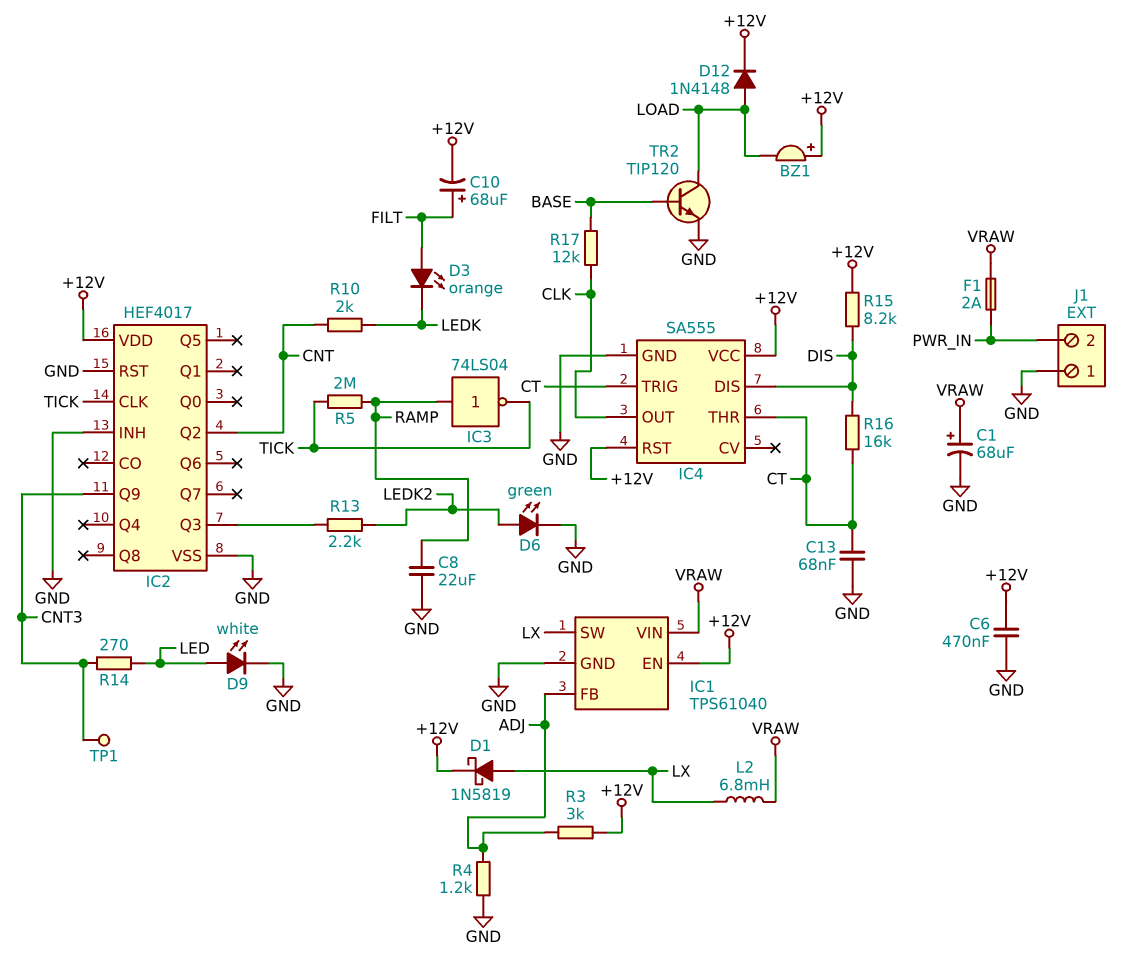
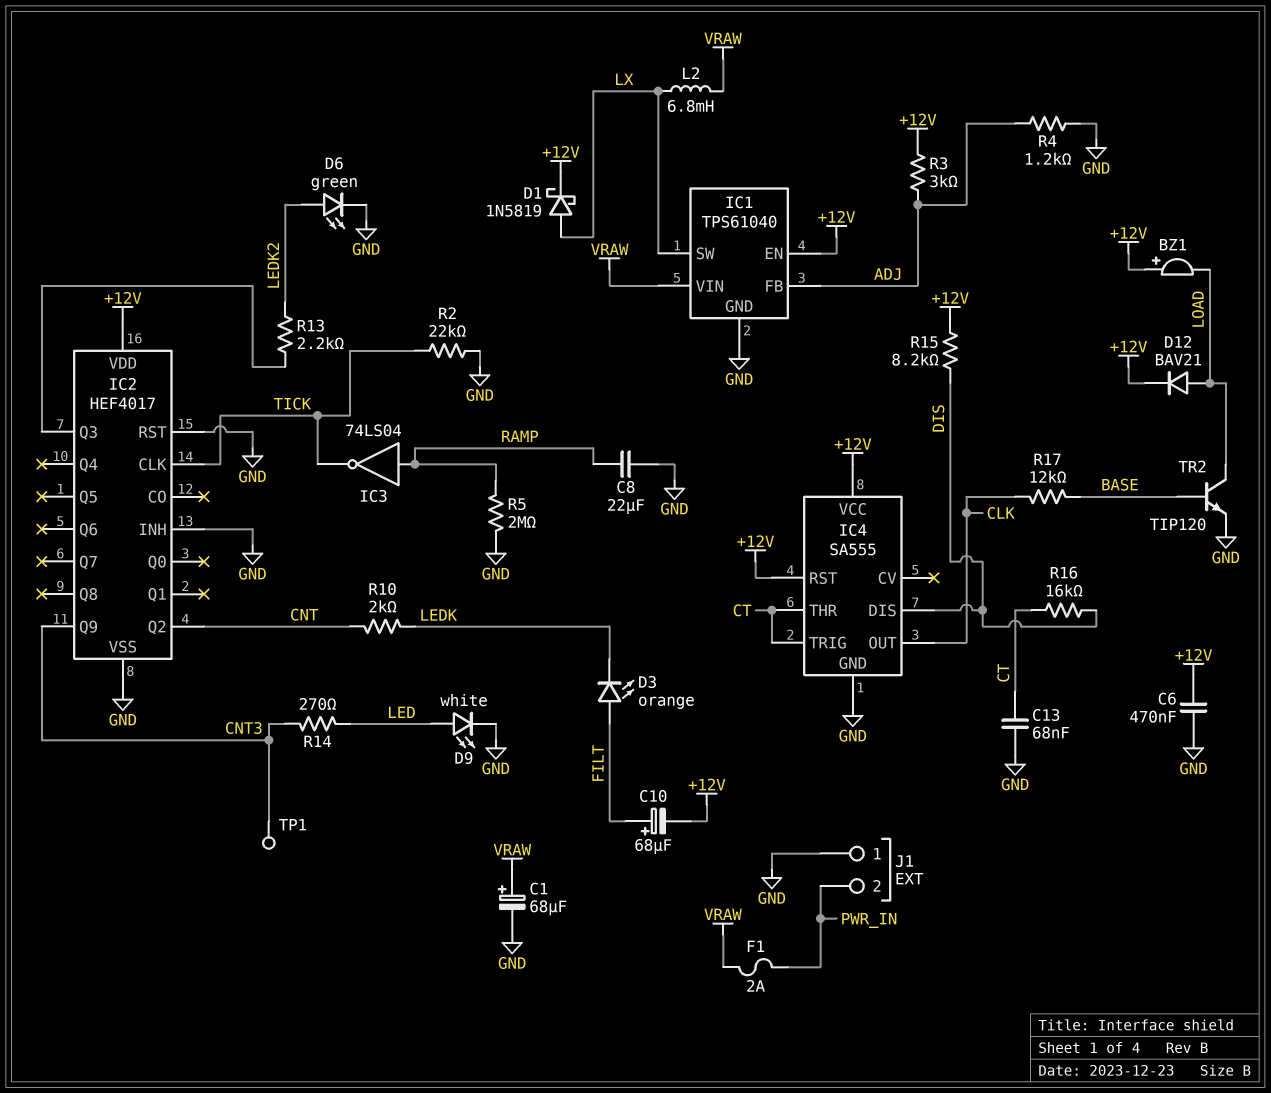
D12: diode 1N4148 (A LOAD, K +12V) -> diode BAV21 (A LOAD, K +12V)
R2: none -> 22k (GND, TICK)
R5: 2M (RAMP, TICK) -> 2M (GND, RAMP)

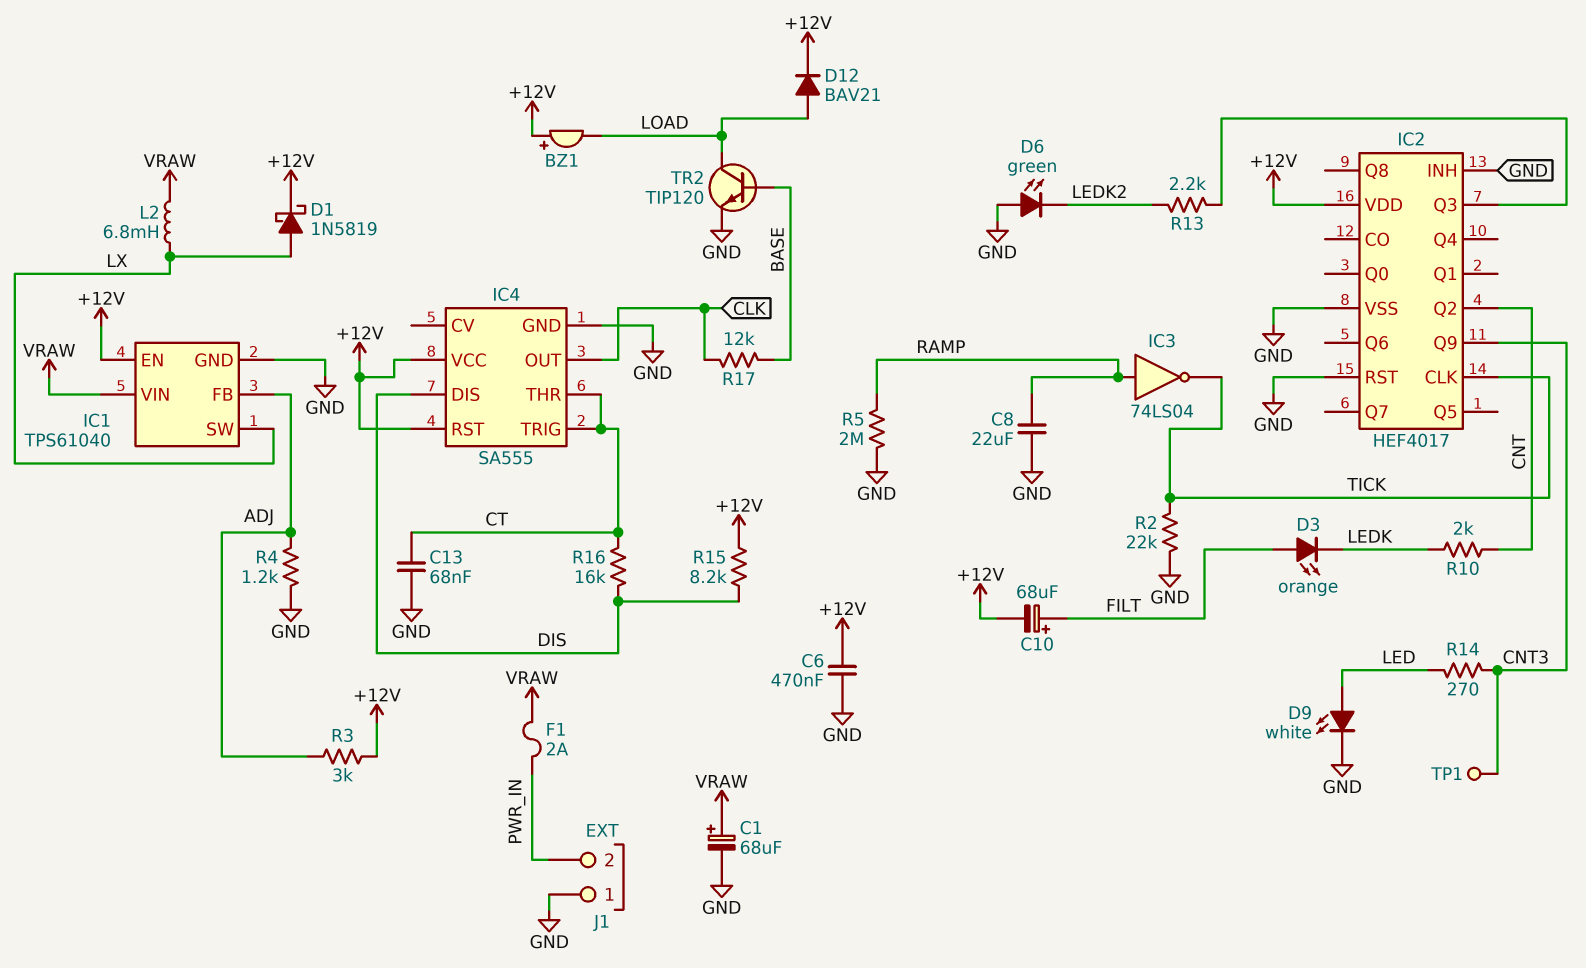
D6: LED green (A LEDK2, K GND) -> LED green (A GND, K LEDK2)

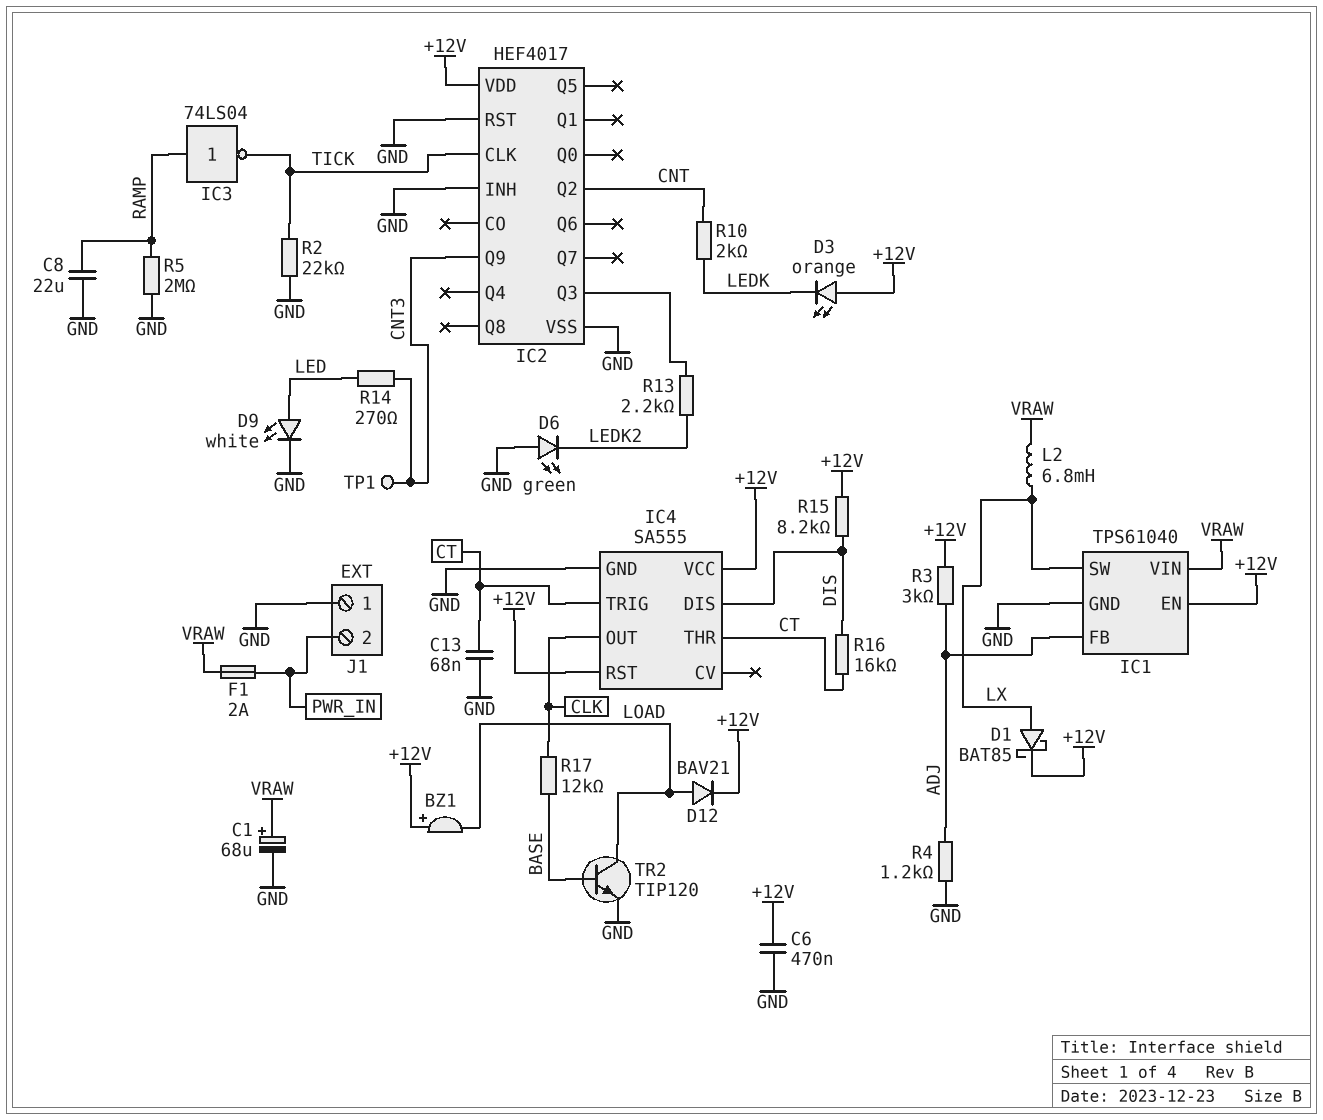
C10: 68uF (plus FILT, minus +12V) -> none
D1: schottky 1N5819 (A LX, K +12V) -> schottky BAT85 (A LX, K +12V)
D3: LED orange (A FILT, K LEDK) -> LED orange (A +12V, K LEDK)

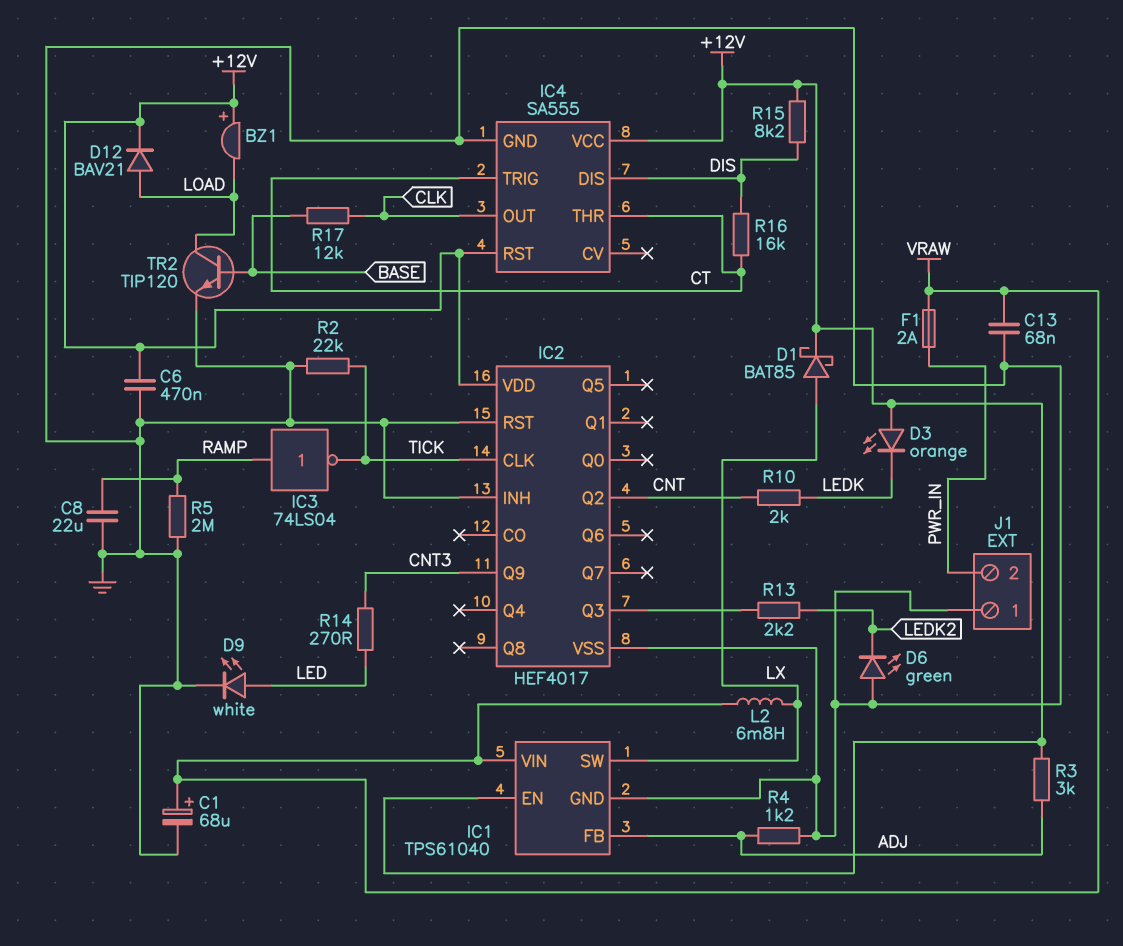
C13: 68nF (CT, GND) -> 68nF (GND, VRAW)
TP1: test point (CNT3) -> none

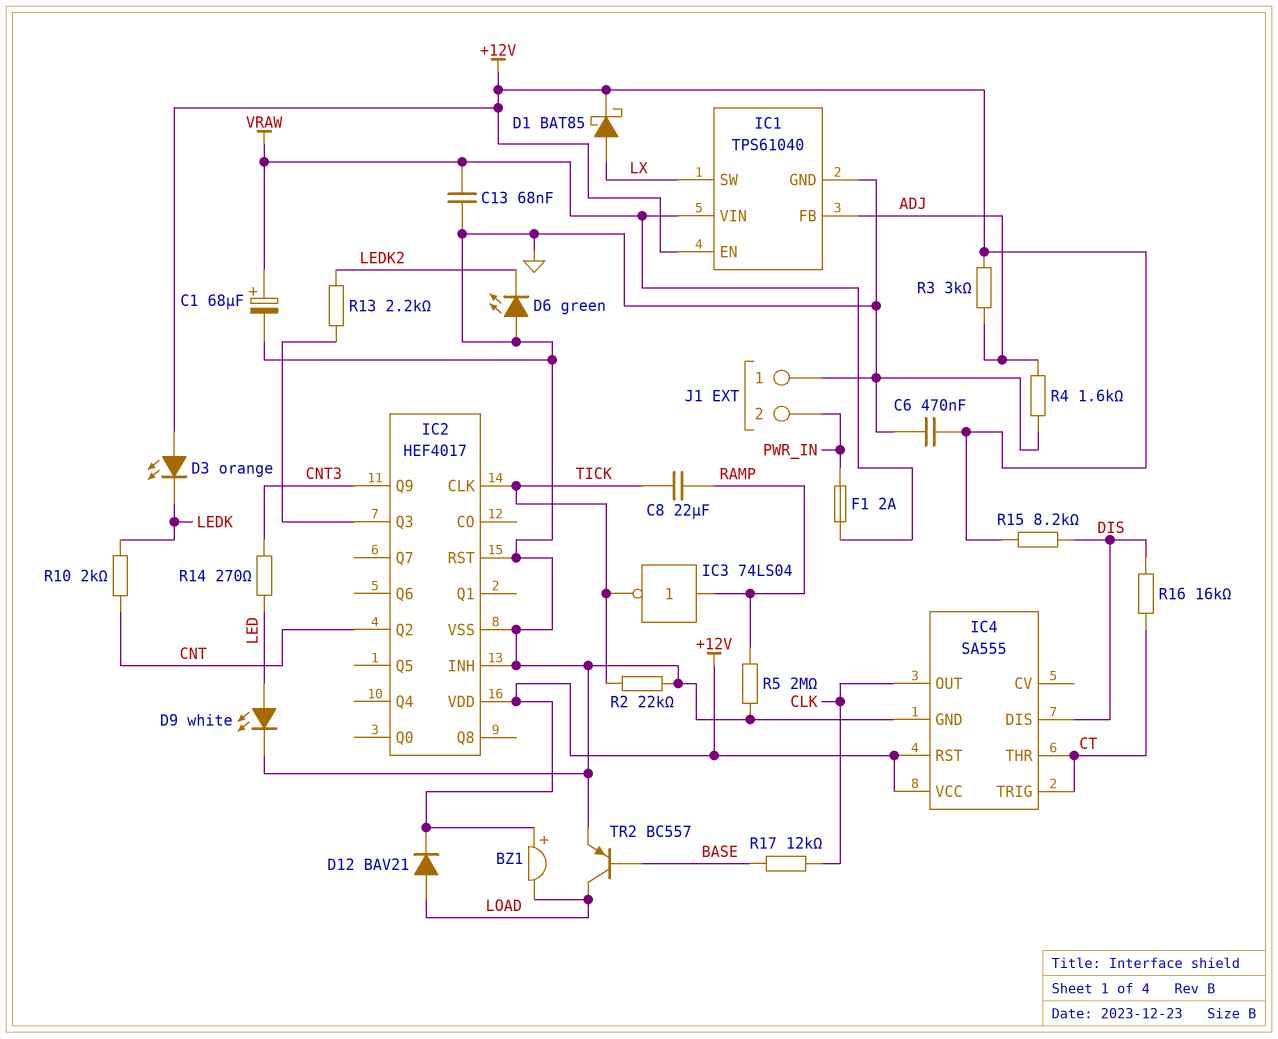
C8: 22uF (GND, RAMP) -> 22uF (RAMP, TICK)
L2: 6.8mH (LX, VRAW) -> none
R4: 1.2k (ADJ, GND) -> 1.6k (ADJ, GND)
TR2: NPN TIP120 (B BASE, C LOAD, E GND) -> PNP BC557 (B BASE, C LOAD, E GND)

